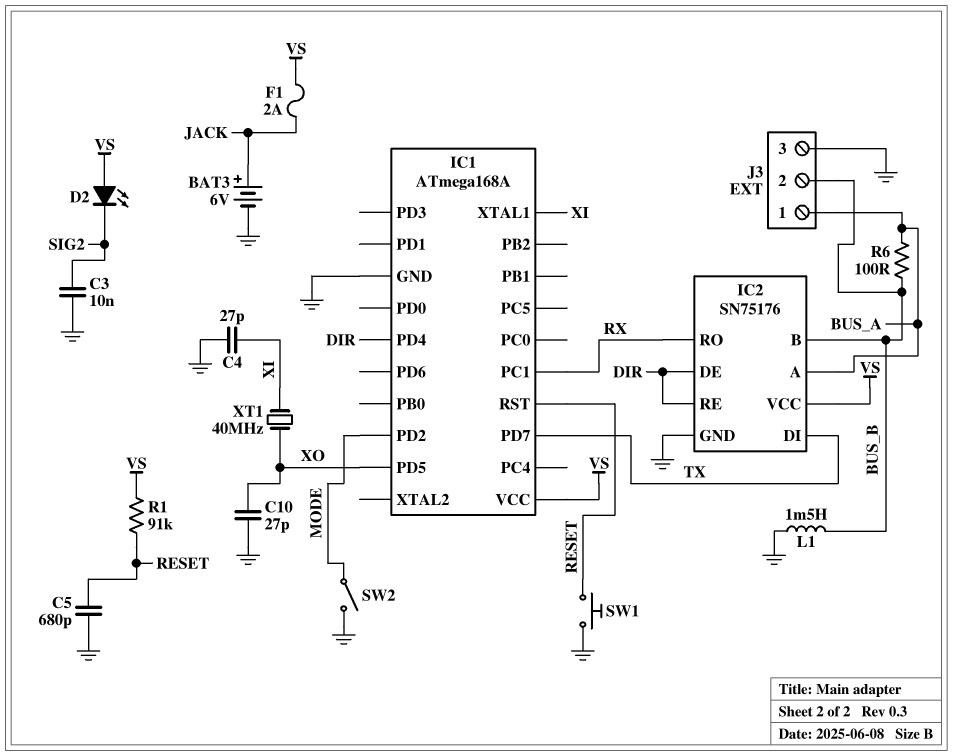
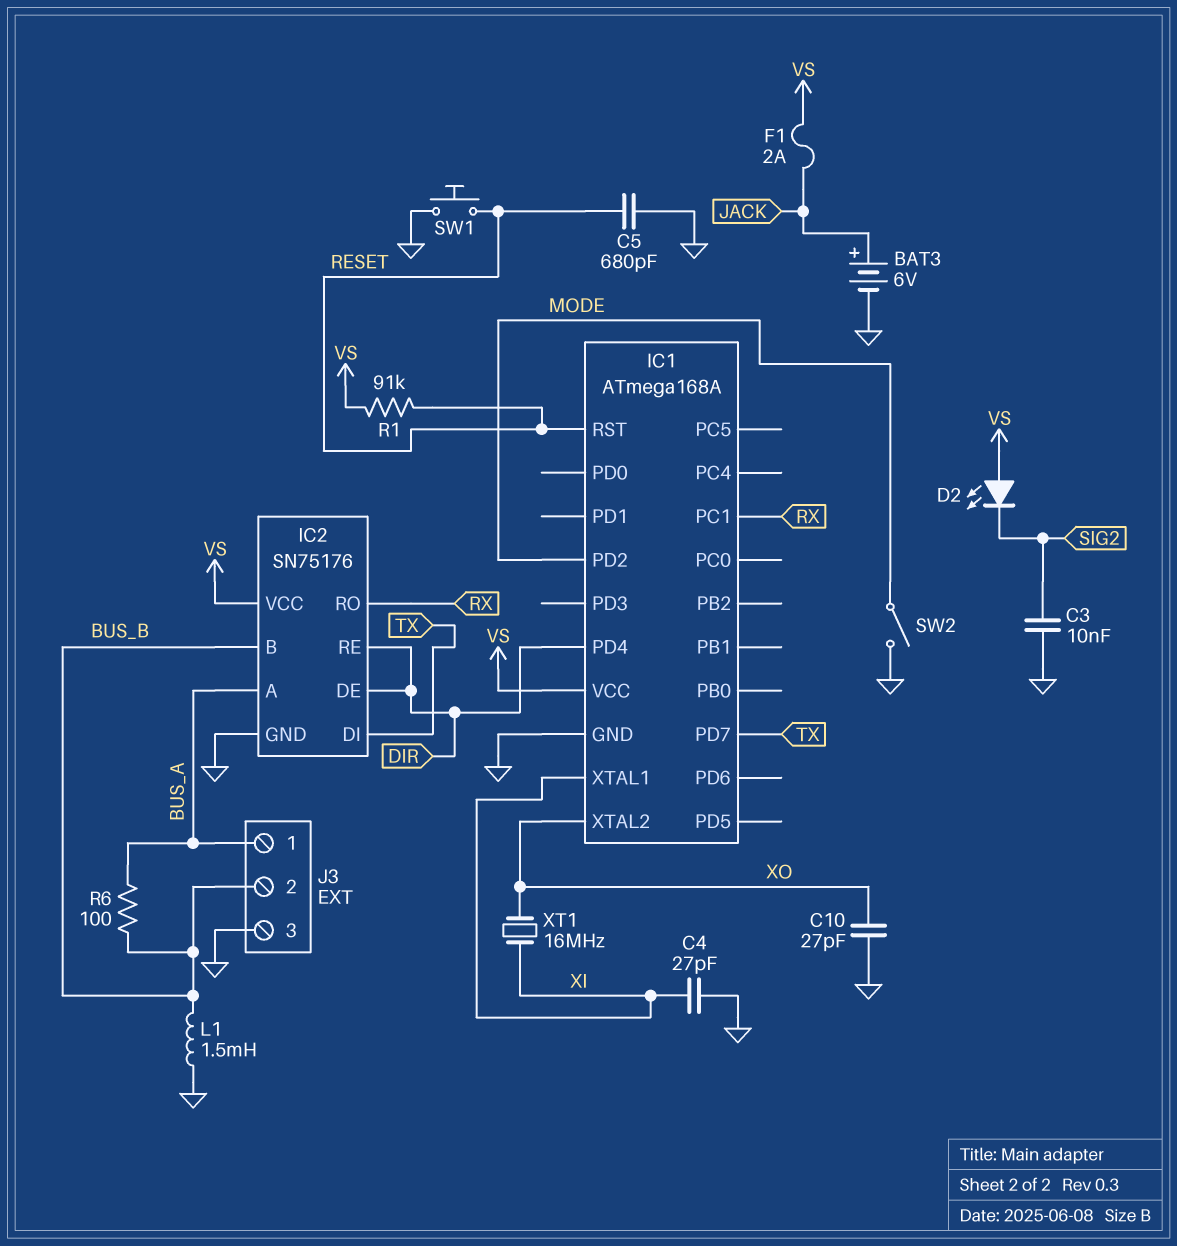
IC1 pin PD5: XO -> none
IC1 pin XTAL2: none -> XO
XT1: 40MHz (XI, XO) -> 16MHz (XI, XO)

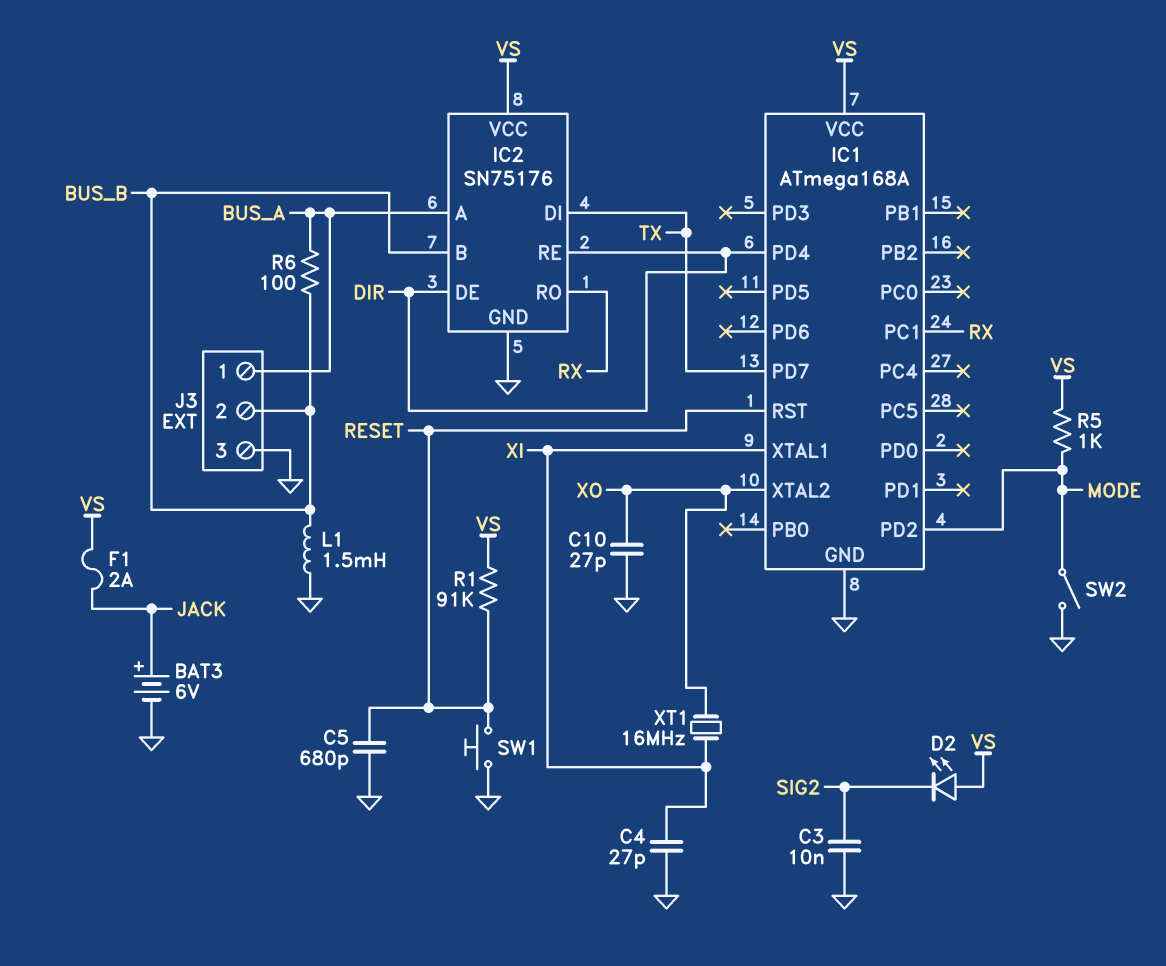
R5: none -> 1k (MODE, VS)

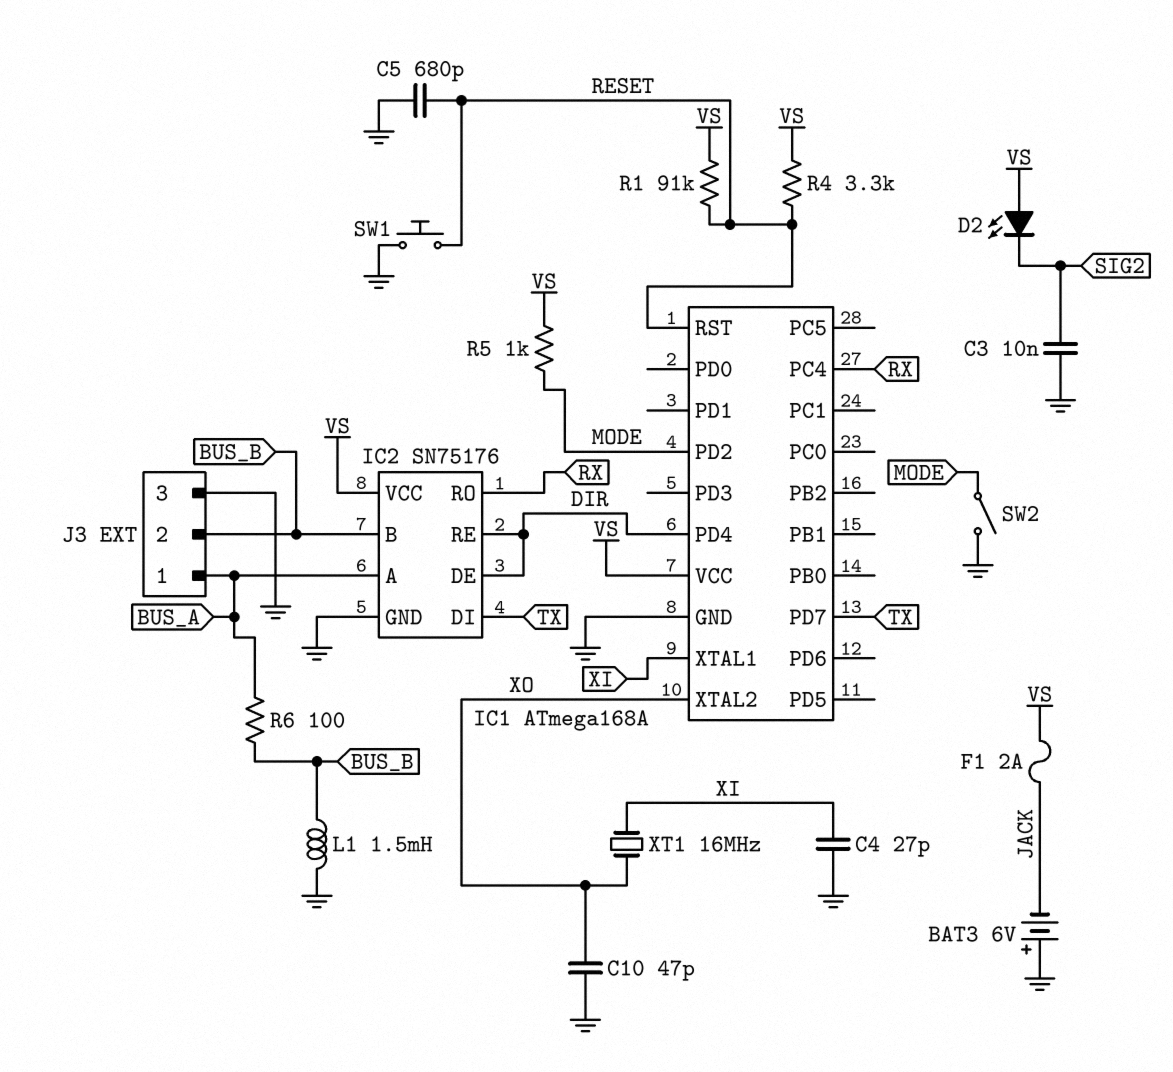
BAT3: 6V (plus JACK, minus GND) -> 6V (plus GND, minus JACK)
C10: 27pF (GND, XO) -> 47pF (GND, XO)
IC1 pin PC1: RX -> none
IC1 pin PC4: none -> RX
R4: none -> 3.3k (RESET, VS)

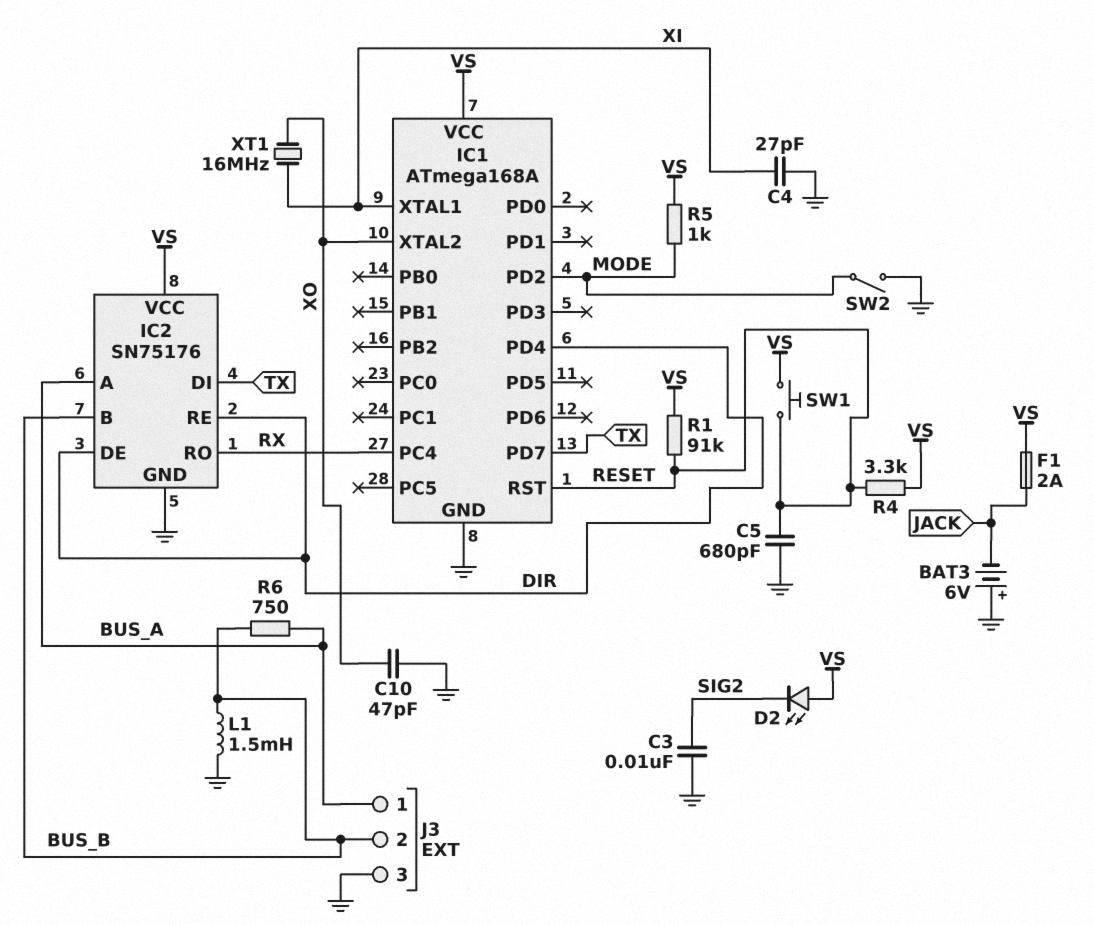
R6: 100 (BUS_A, BUS_B) -> 750 (BUS_A, BUS_B)
SW1: button (GND, RESET) -> button (RESET, VS)

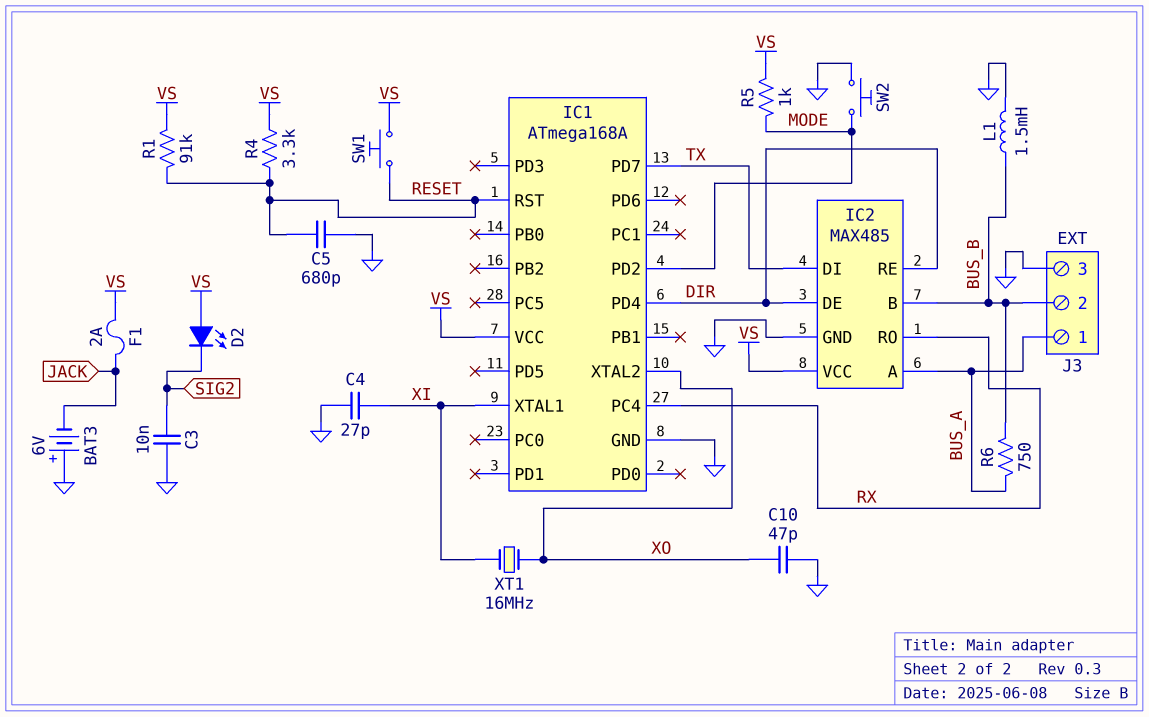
IC2: SN75176 -> MAX485
SW2: switch (GND, MODE) -> button (GND, MODE)

